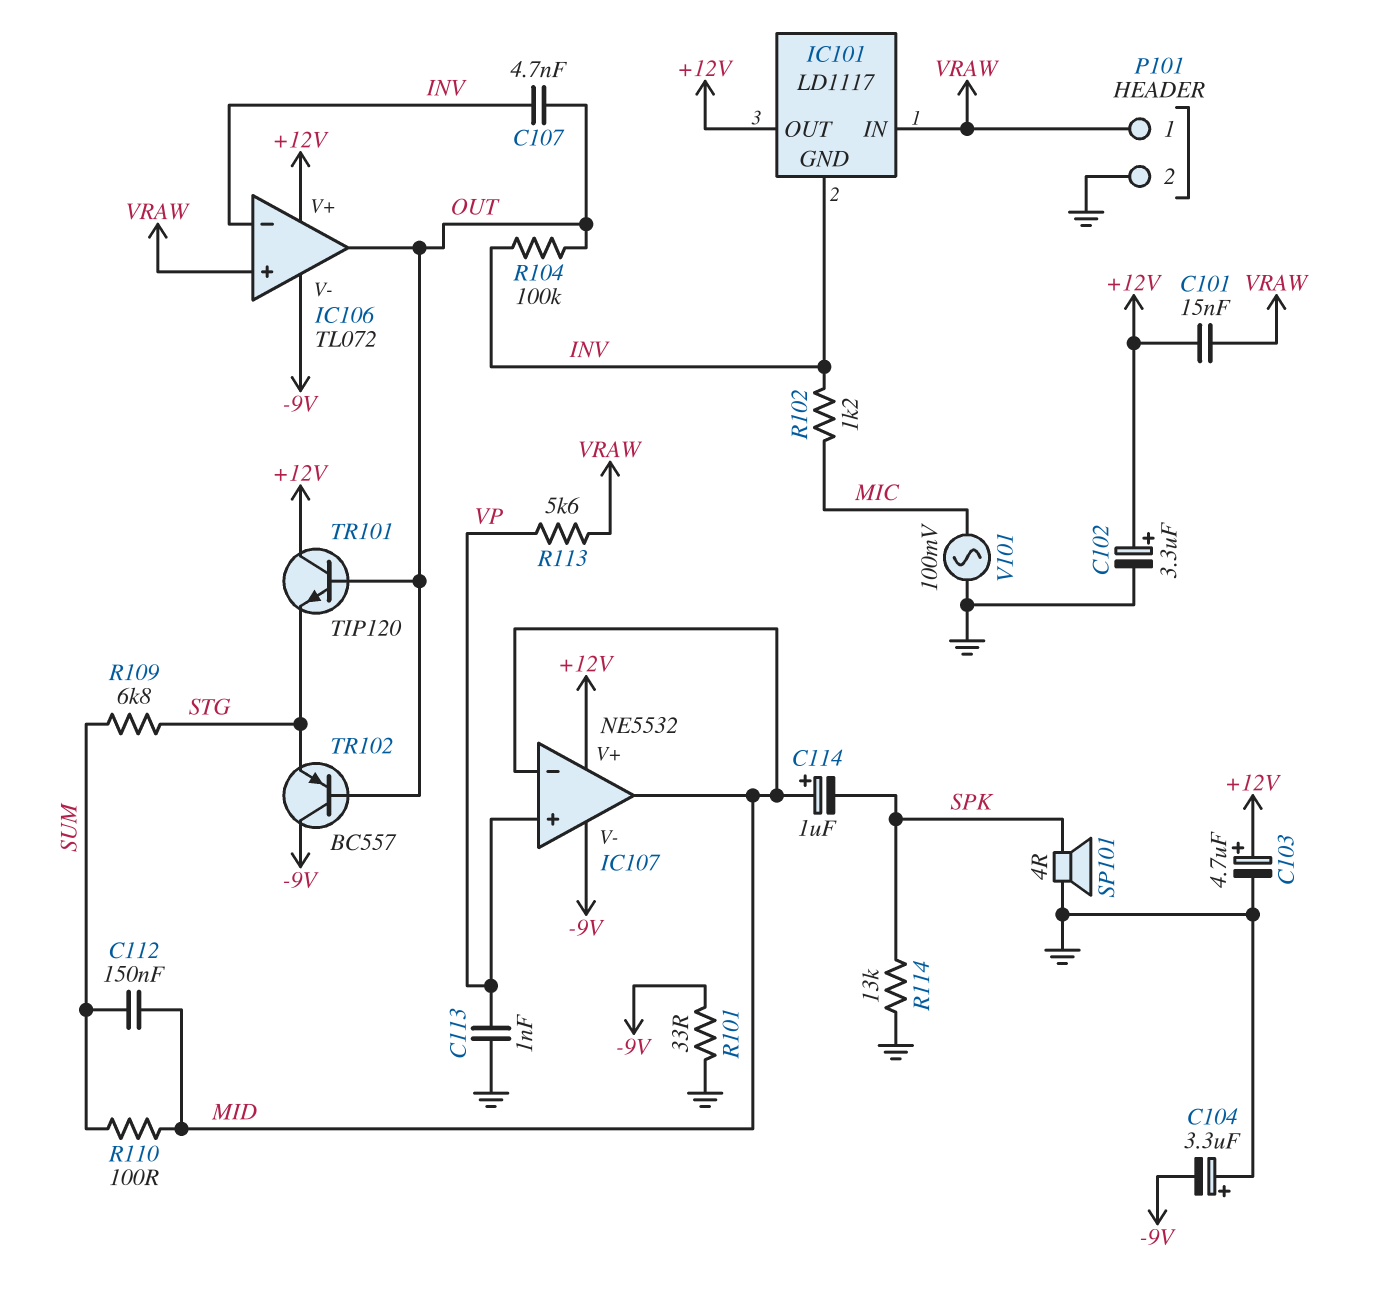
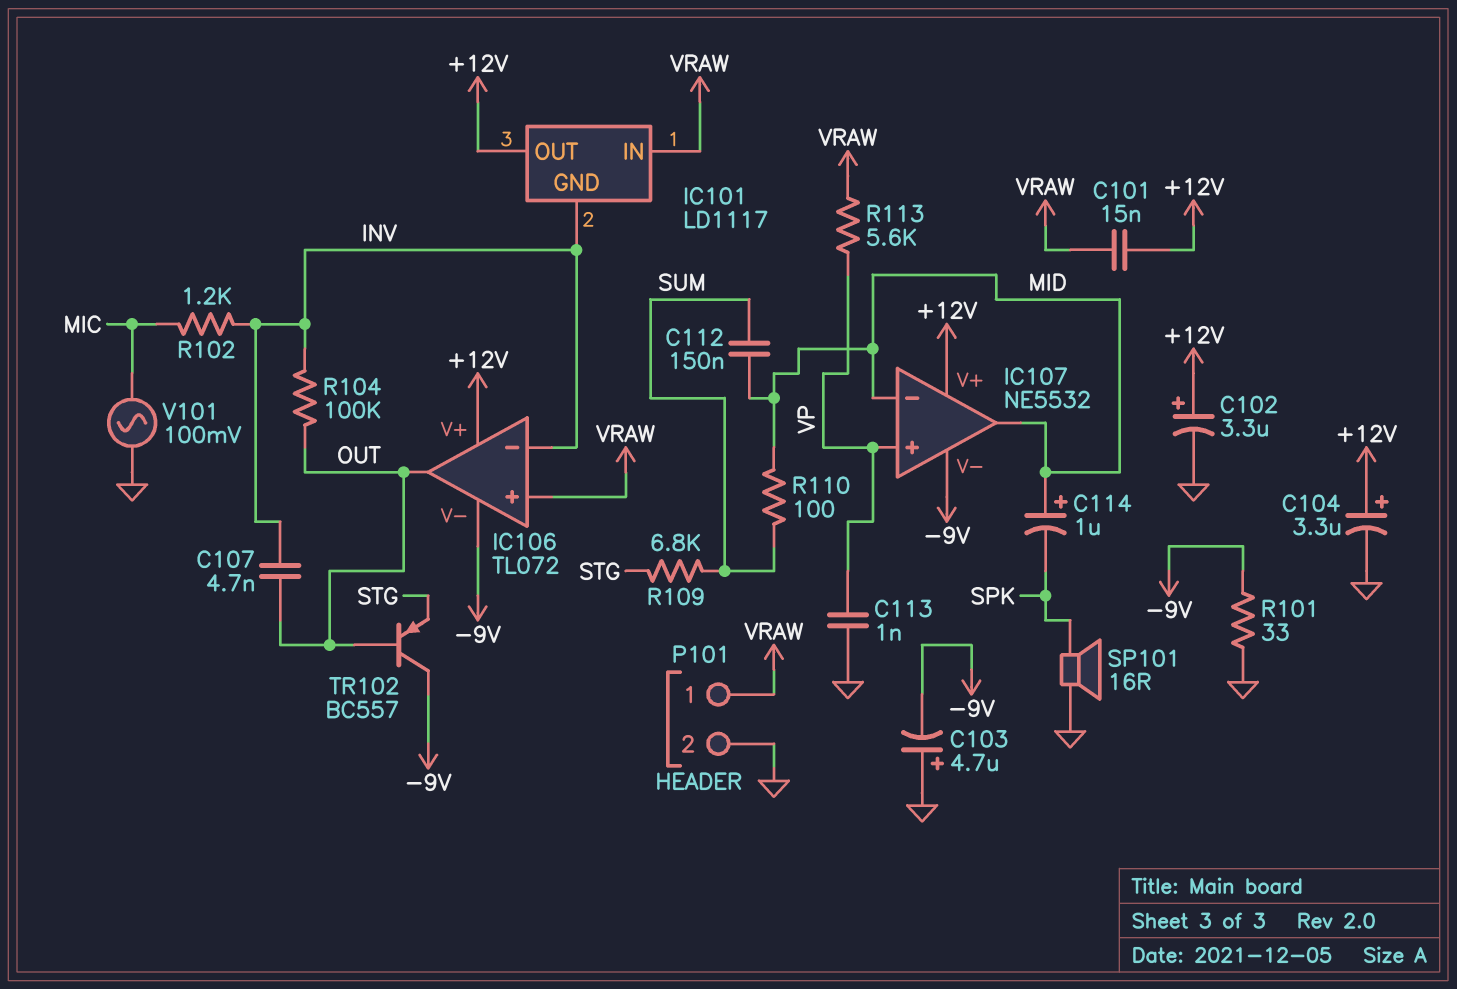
C103: 4.7uF (plus +12V, minus GND) -> 4.7uF (plus GND, minus -9V)
C104: 3.3uF (plus GND, minus -9V) -> 3.3uF (plus +12V, minus GND)
R114: 13k (GND, SPK) -> none
SP101: speaker 4R (GND, SPK) -> speaker 16R (GND, SPK)
TR101: NPN TIP120 (B OUT, C +12V, E STG) -> none

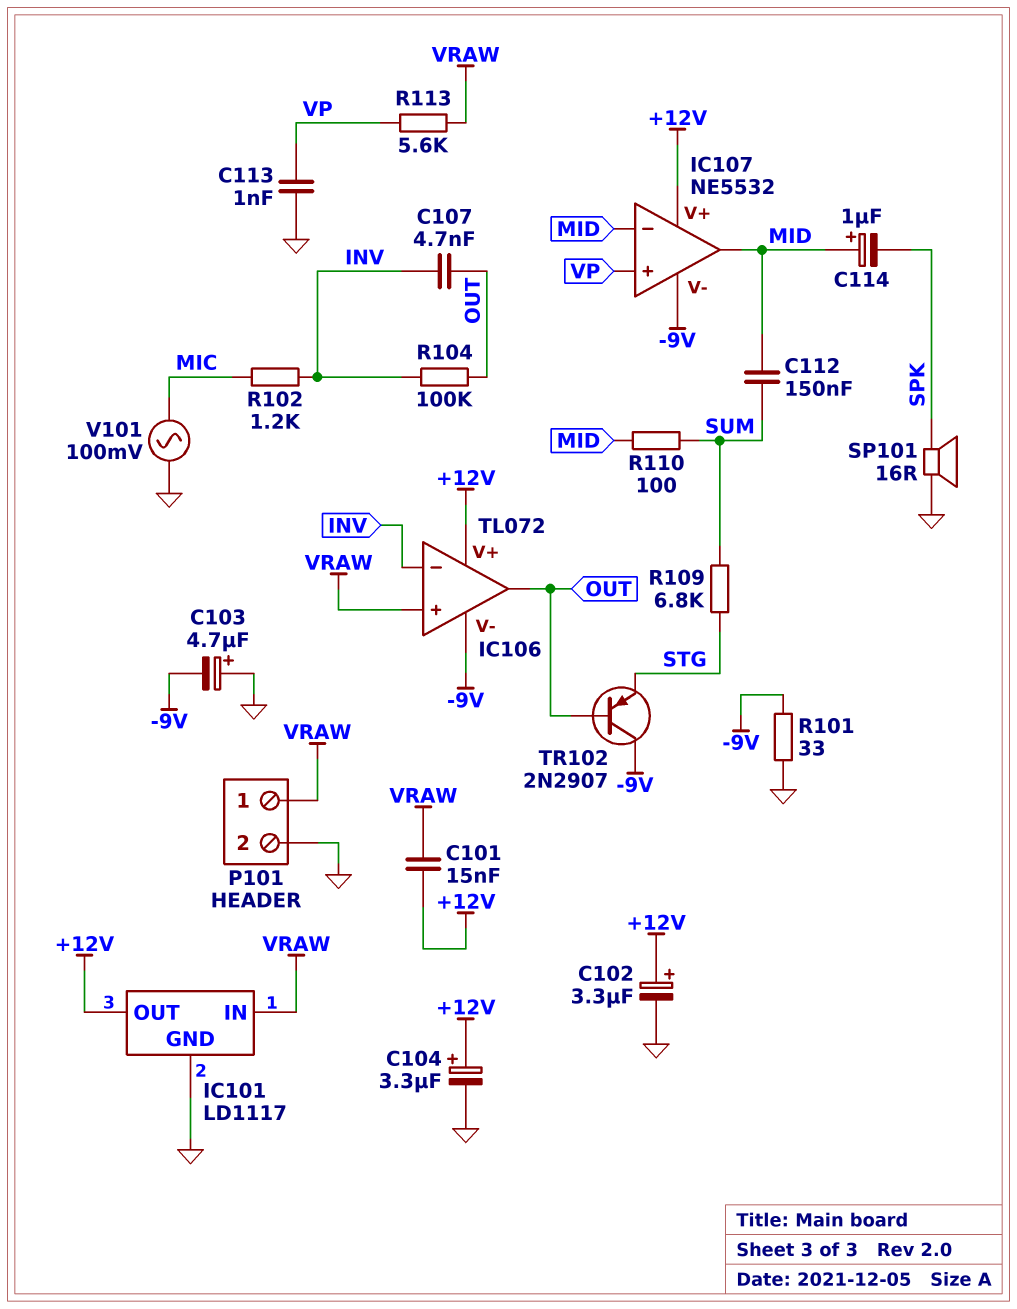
IC101 pin GND: INV -> GND
TR102: PNP BC557 (B OUT, C -9V, E STG) -> PNP 2N2907 (B OUT, C -9V, E STG)

